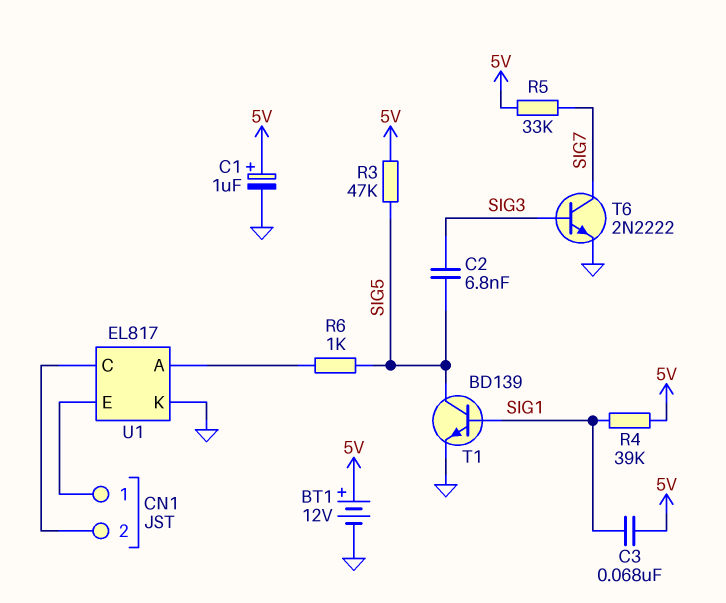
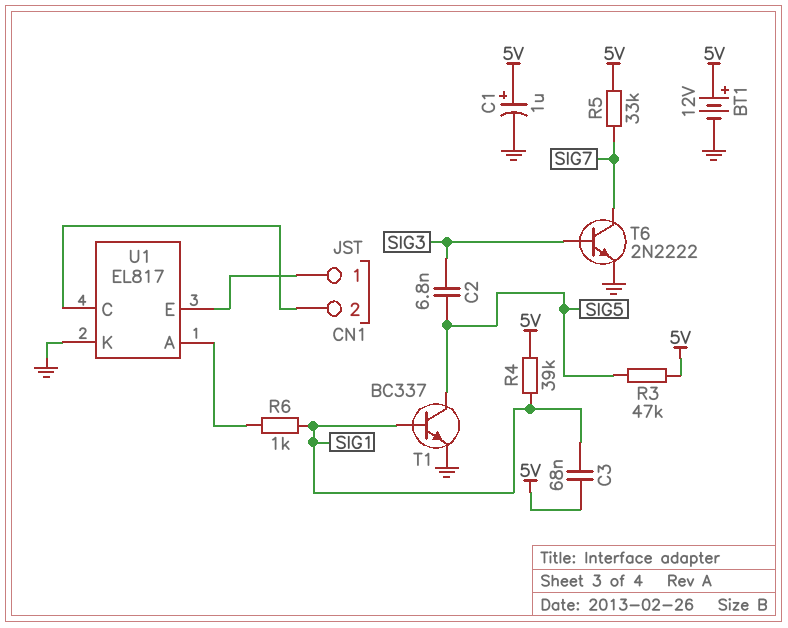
R6: 1k (SIG5, U1/A) -> 1k (SIG1, U1/A)
T1: NPN BD139 (B SIG1, C SIG5, E GND) -> NPN BC337 (B SIG1, C SIG5, E GND)

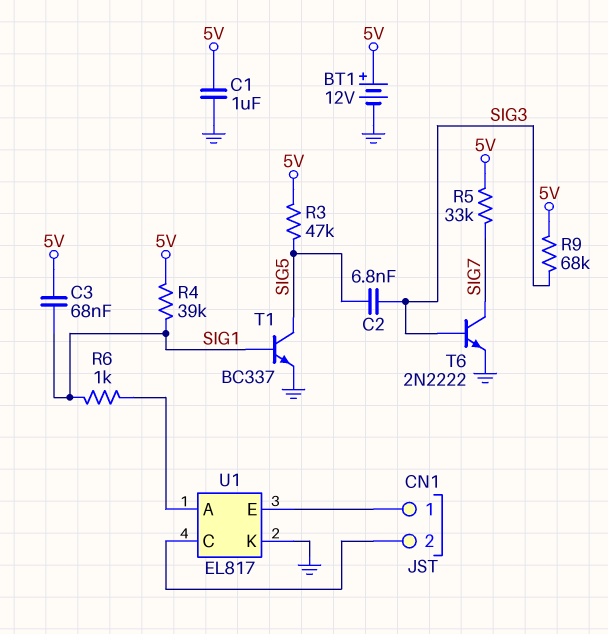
C1: 1uF (plus 5V, minus GND) -> 1uF (5V, GND)
R9: none -> 68k (5V, SIG3)

